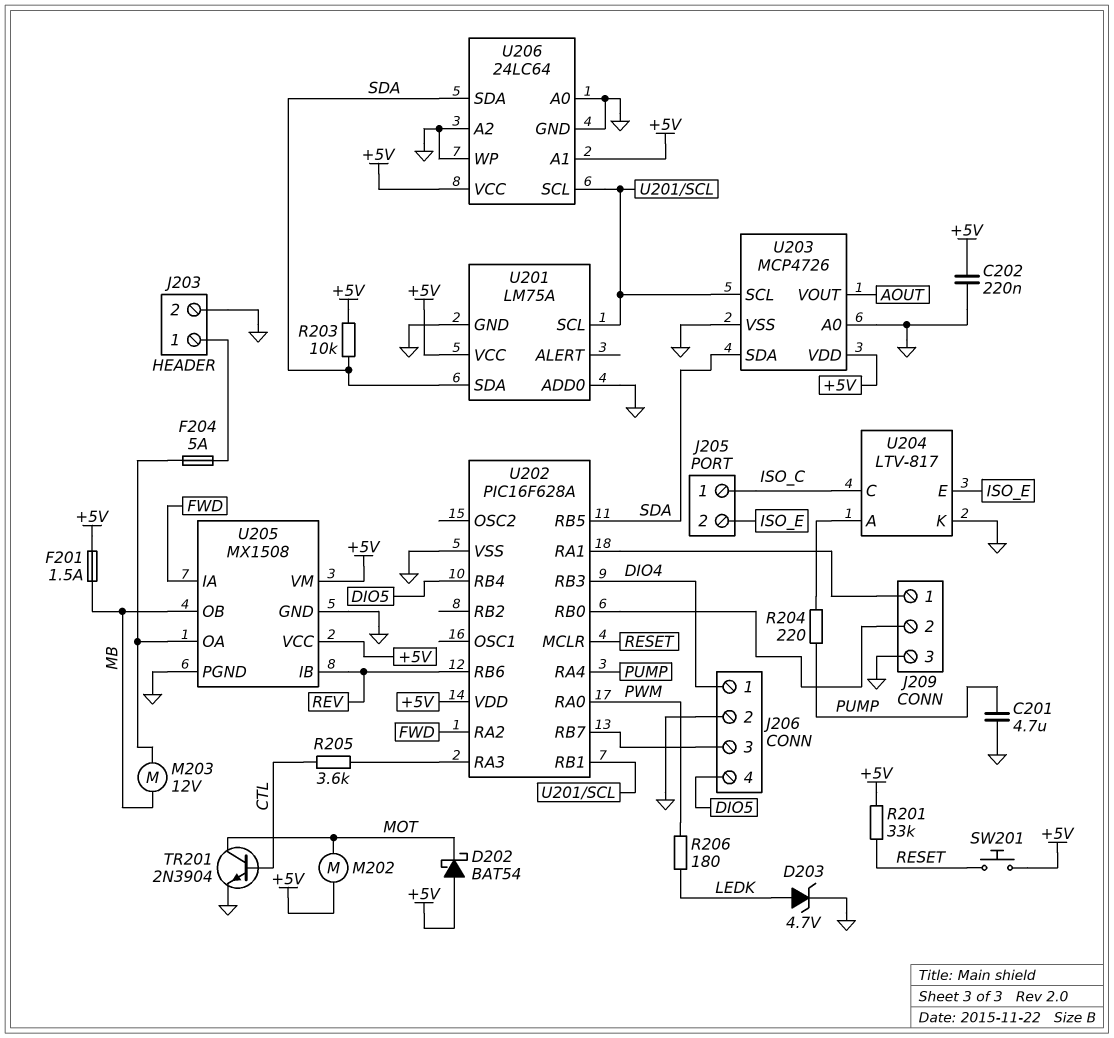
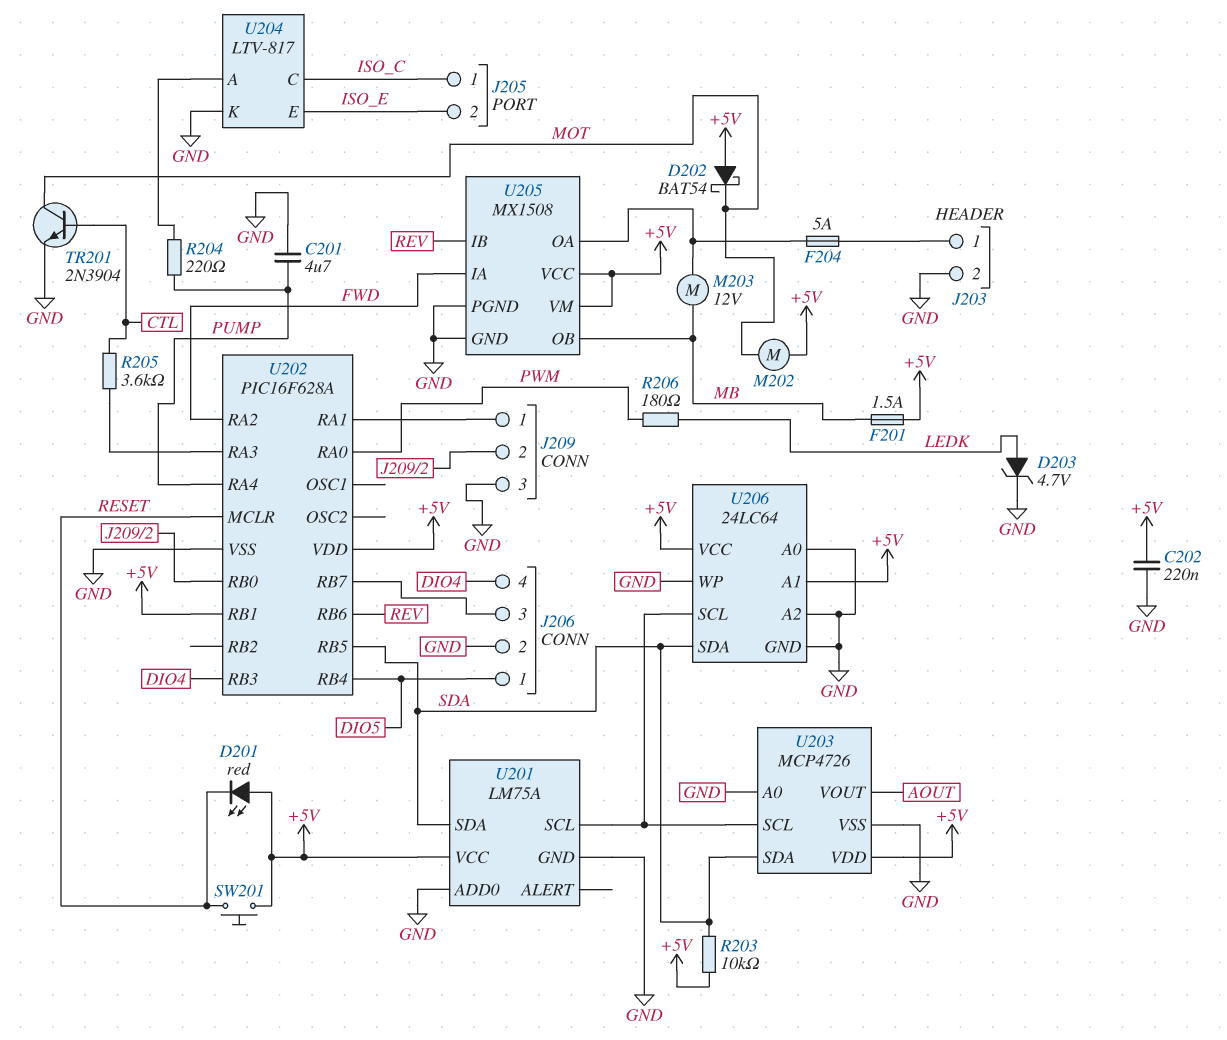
D201: none -> LED red (A +5V, K RESET)
J206 pin 1: DIO4 -> DIO5
J206 pin 4: DIO5 -> DIO4
R201: 33k (+5V, RESET) -> none
U202 pin RB1: U201/SCL -> +5V

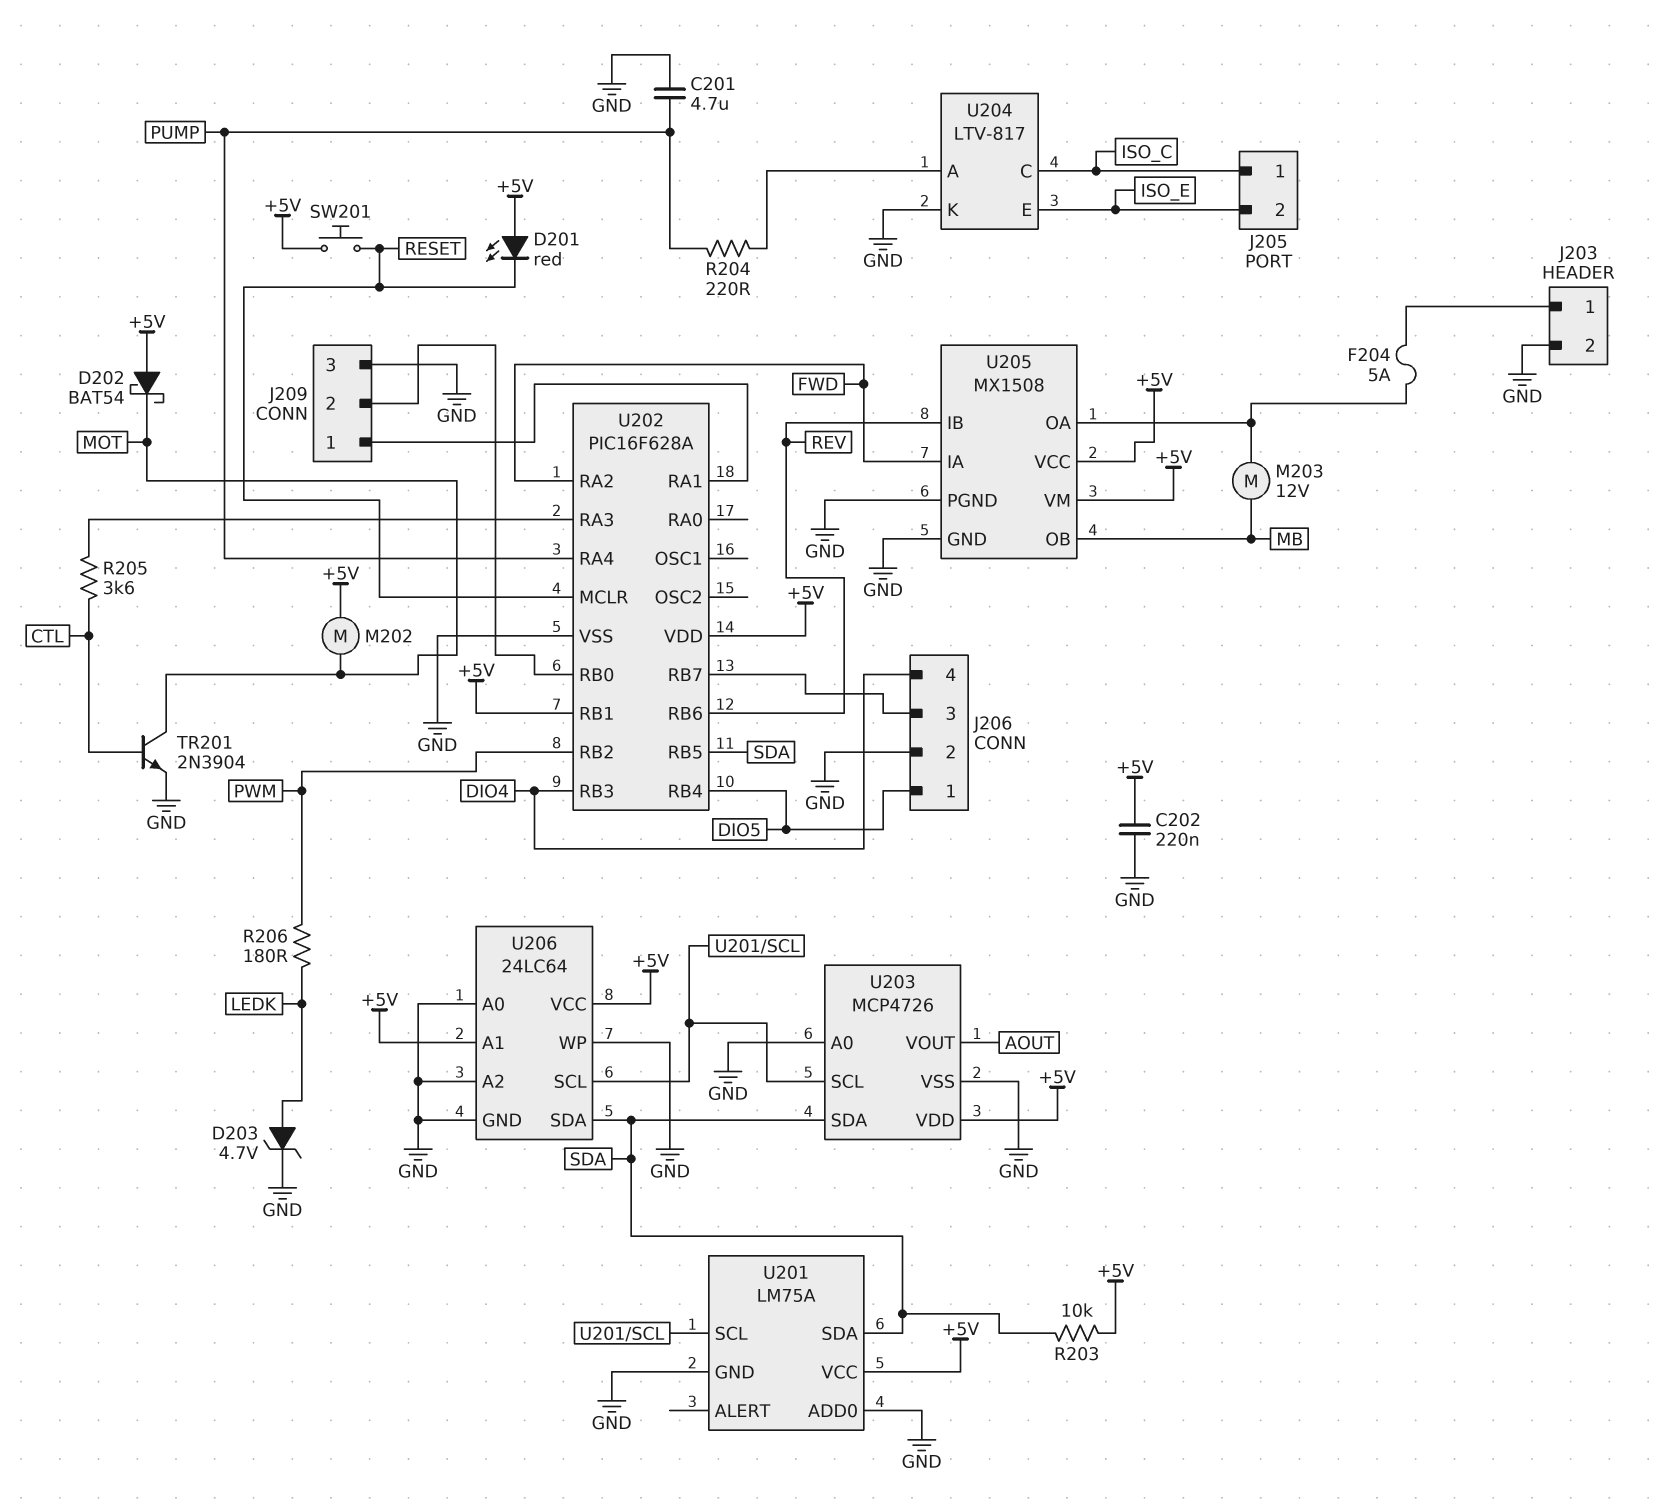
F201: 1.5A (+5V, MB) -> none
U202 pin RA0: PWM -> none
U202 pin RB2: none -> PWM

